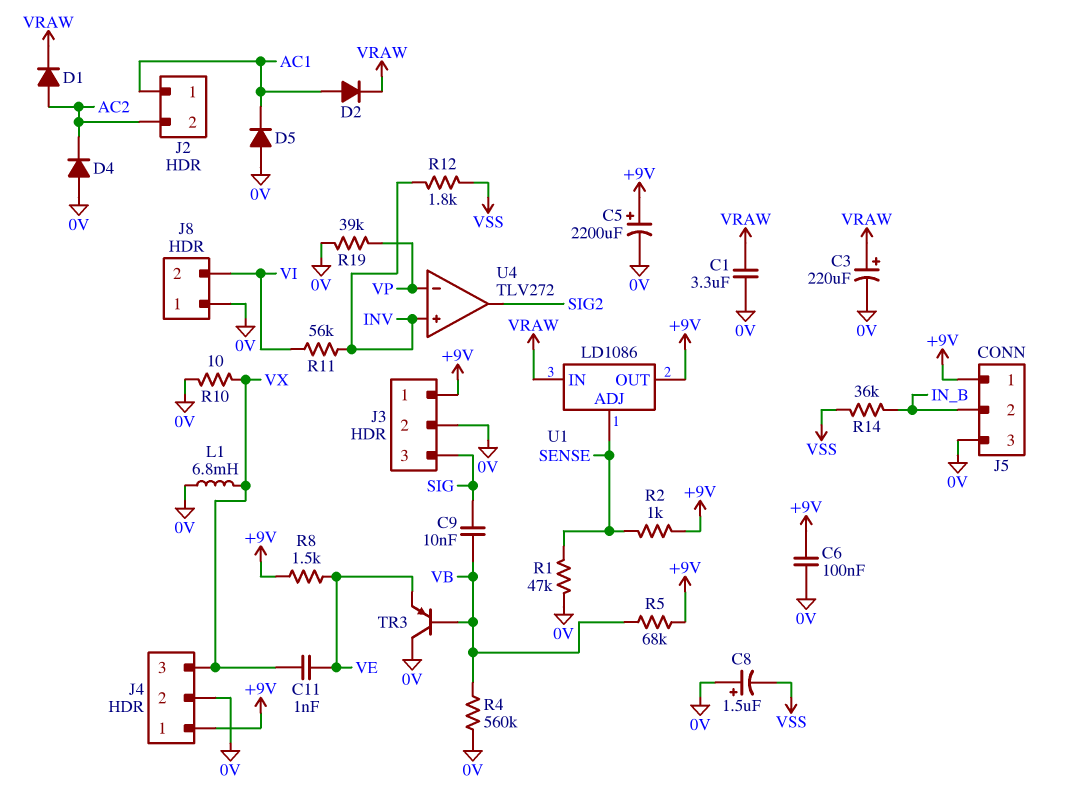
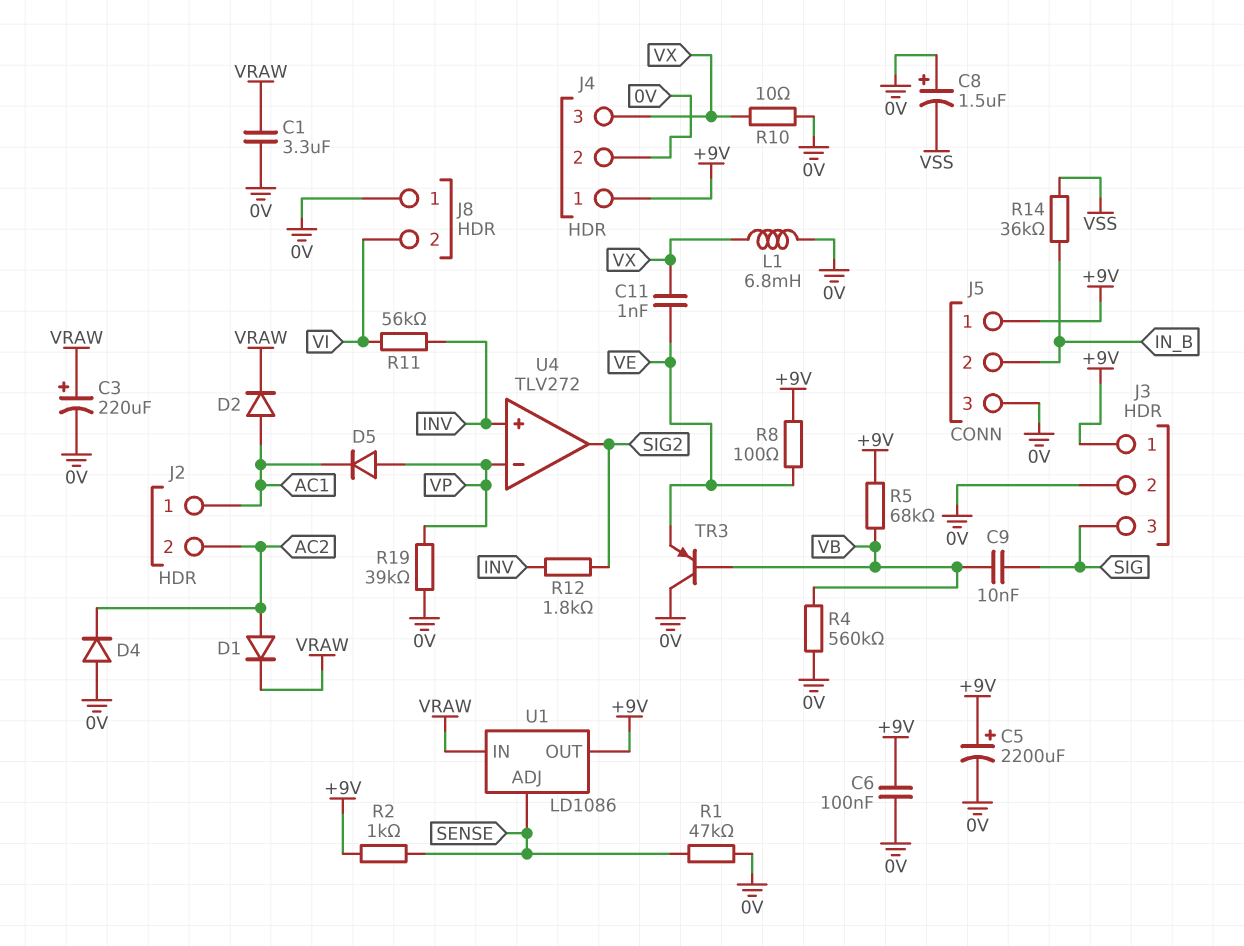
D5: diode (A 0V, K AC1) -> diode (A VP, K AC1)
R8: 1.5k (+9V, VE) -> 100 (+9V, VE)
R12: 1.8k (INV, VSS) -> 1.8k (INV, SIG2)

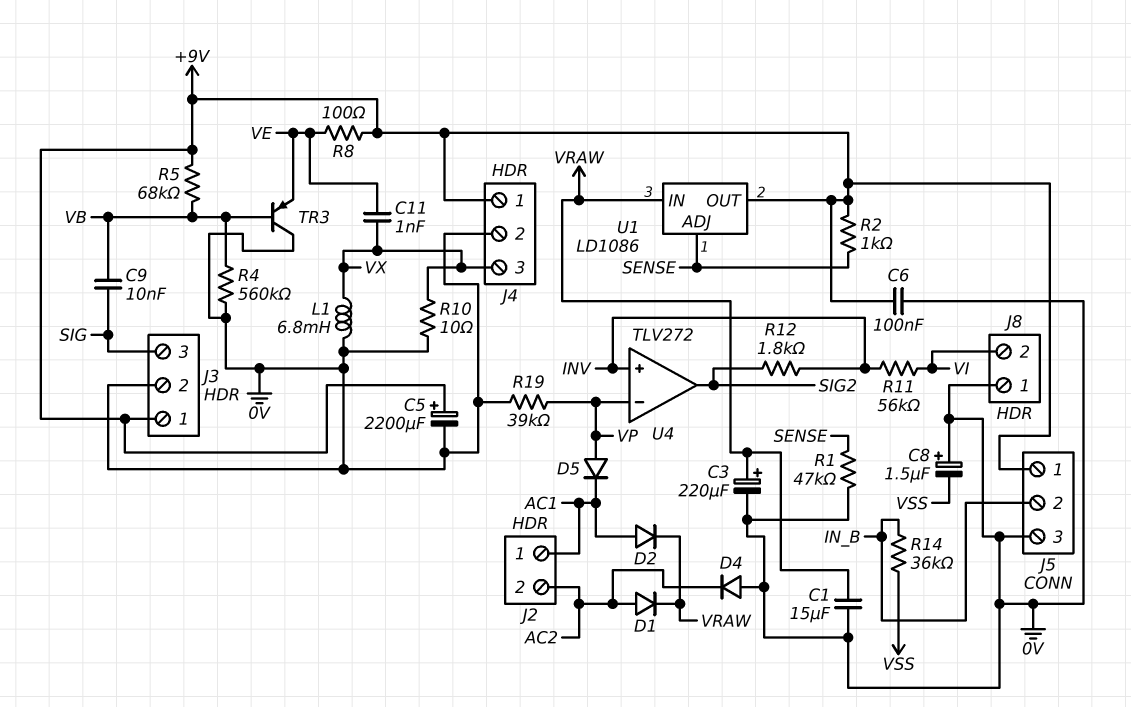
C1: 3.3uF (0V, VRAW) -> 15uF (0V, VRAW)

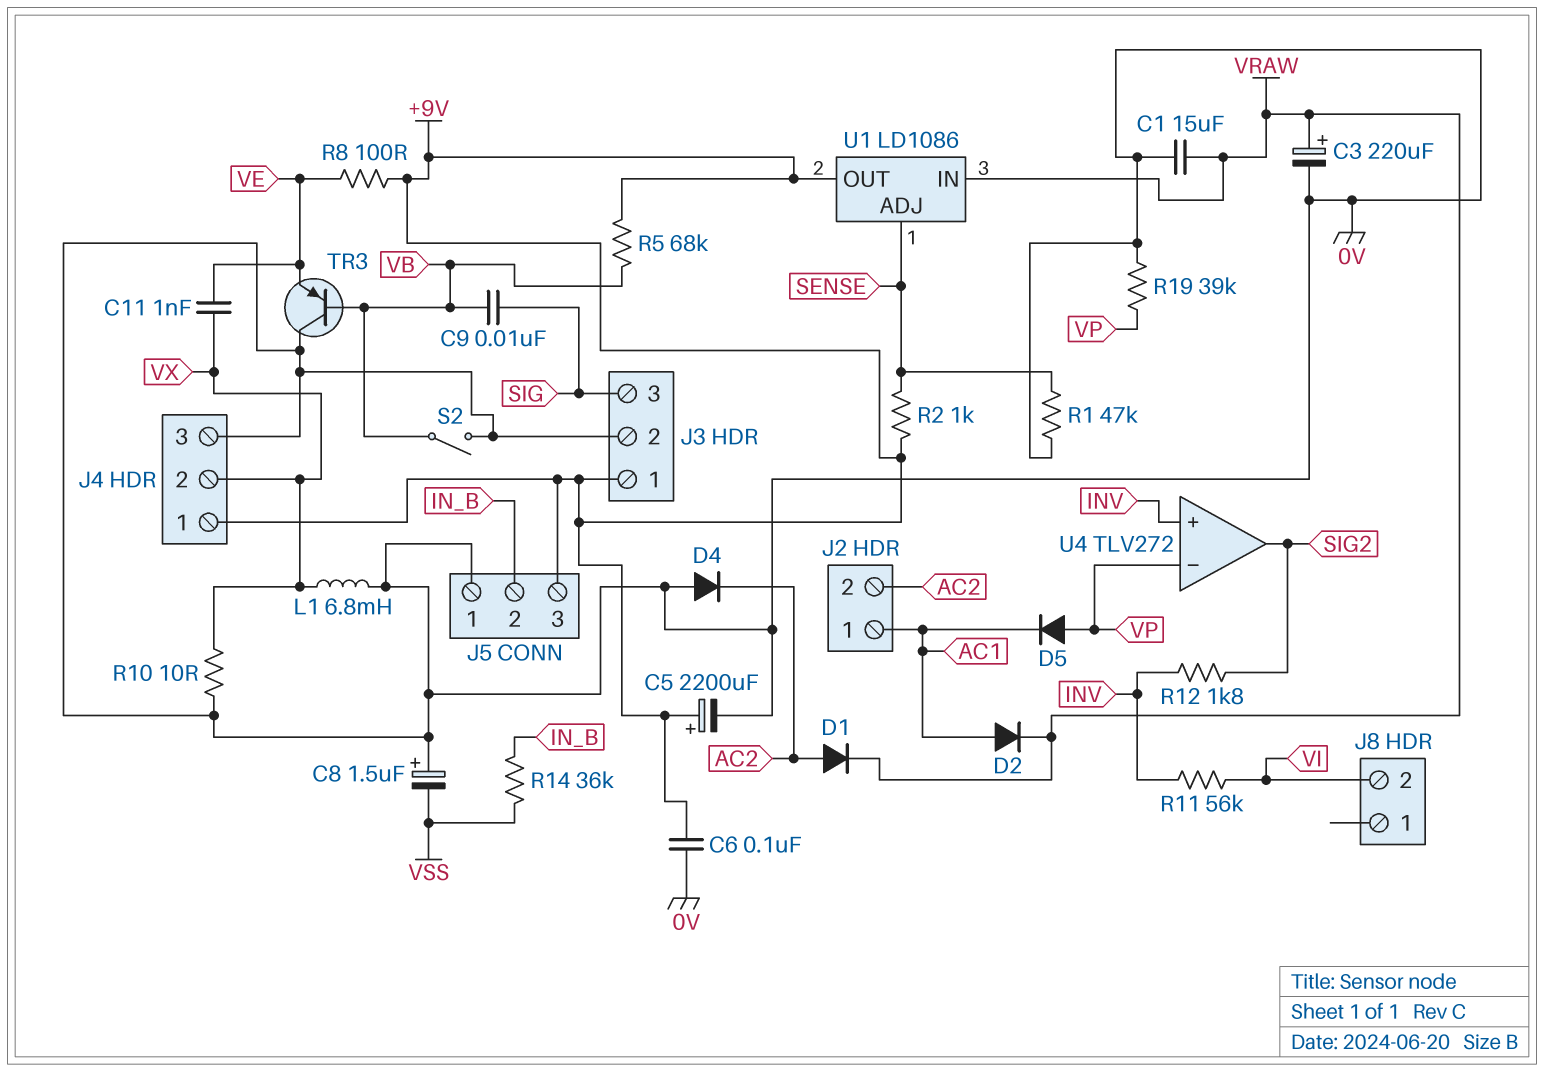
J4 pin 2: 0V -> VX
J4 pin 3: VX -> 0V
J5 pin 1: +9V -> 0V
J5 pin 3: 0V -> +9V
J8 pin 1: 0V -> none
R4: 560k (0V, VB) -> none
S2: none -> switch (0V, VB)

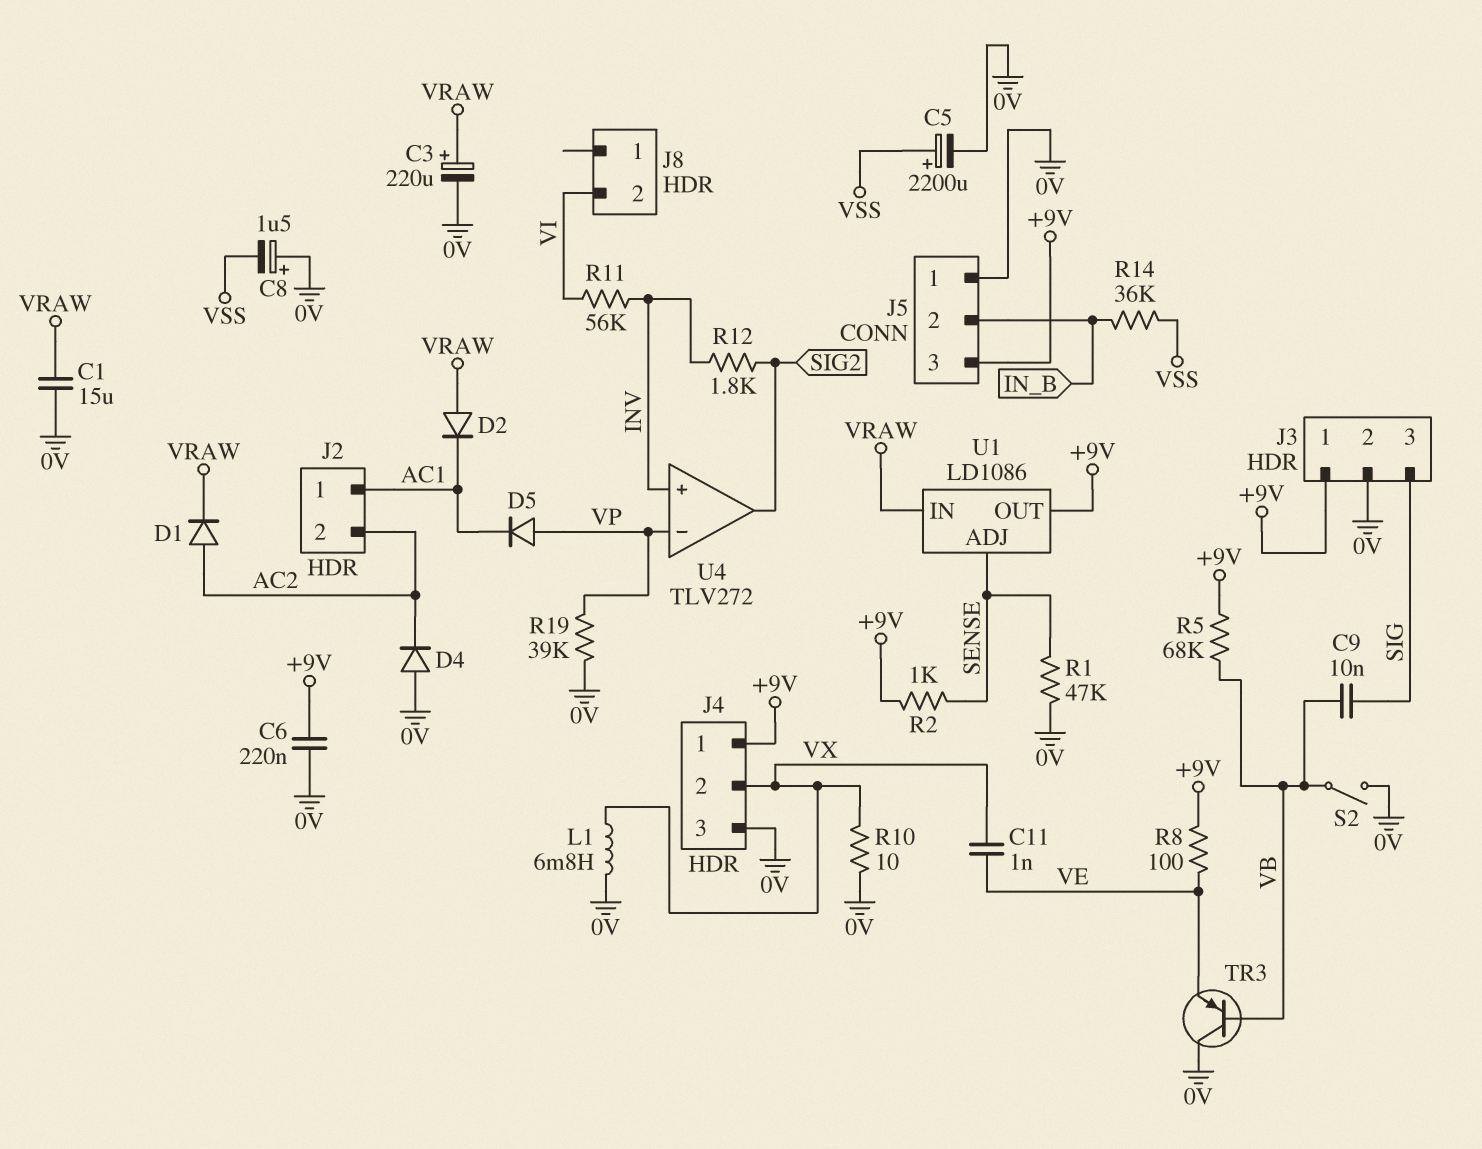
C5: 2200uF (plus +9V, minus 0V) -> 2200uF (plus VSS, minus 0V)
C6: 100nF (+9V, 0V) -> 220nF (+9V, 0V)
D2: diode (A AC1, K VRAW) -> diode (A VRAW, K AC1)

